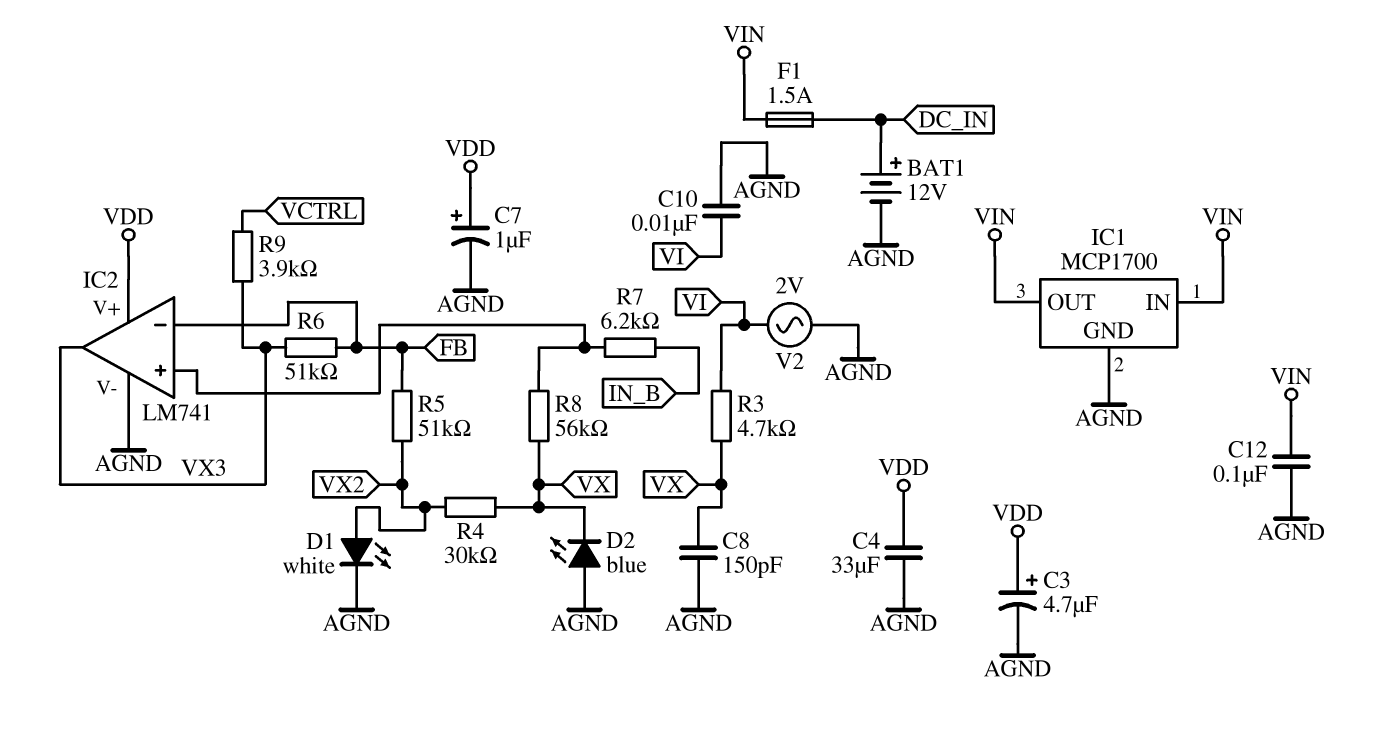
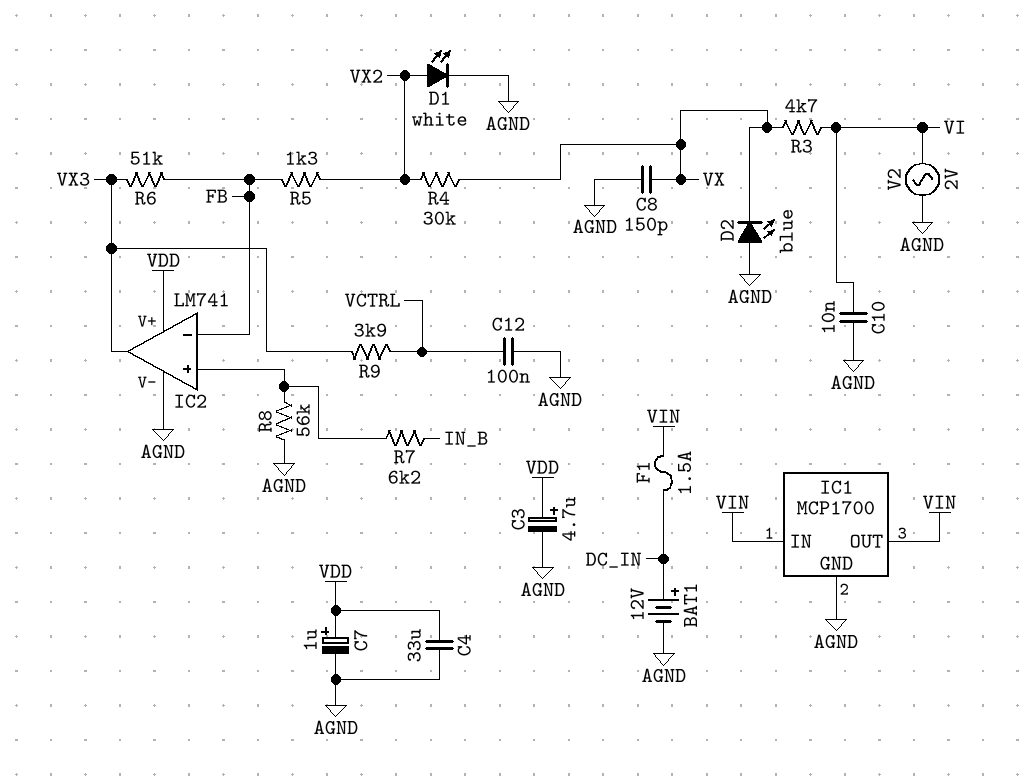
C12: 100nF (AGND, VIN) -> 100nF (AGND, VCTRL)
R5: 51k (FB, VX2) -> 1.3k (FB, VX2)
R8: 56k (IC2/in+, VX) -> 56k (AGND, IC2/in+)

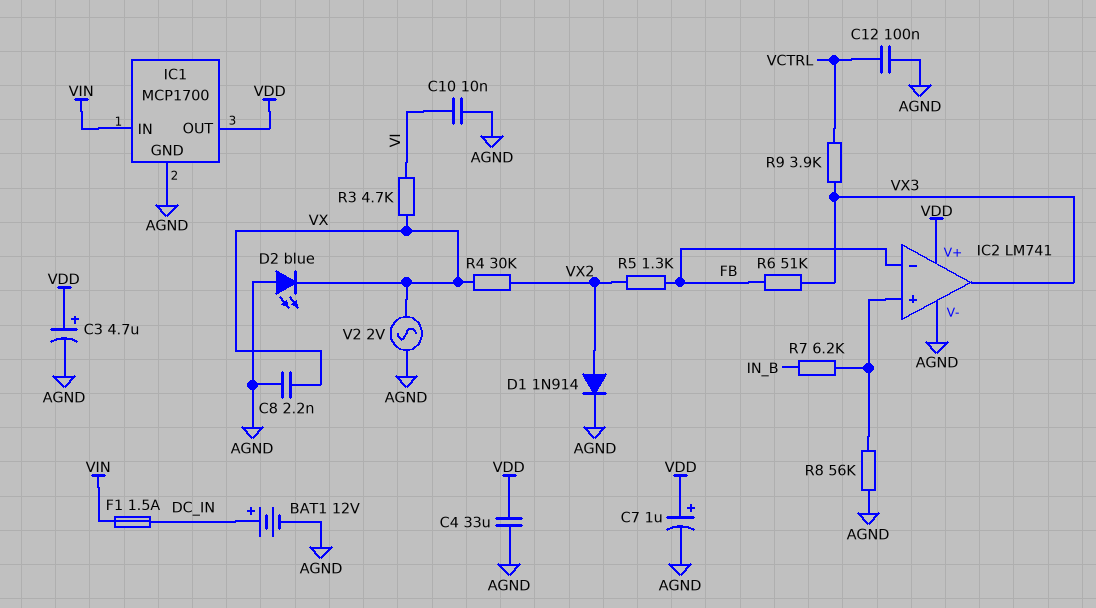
C8: 150pF (AGND, VX) -> 2.2nF (AGND, VX)
D1: LED white (A VX2, K AGND) -> diode 1N914 (A VX2, K AGND)
IC1 pin OUT: VIN -> VDD
V2: AC 2V (AGND, VI) -> AC 2V (AGND, VX)

